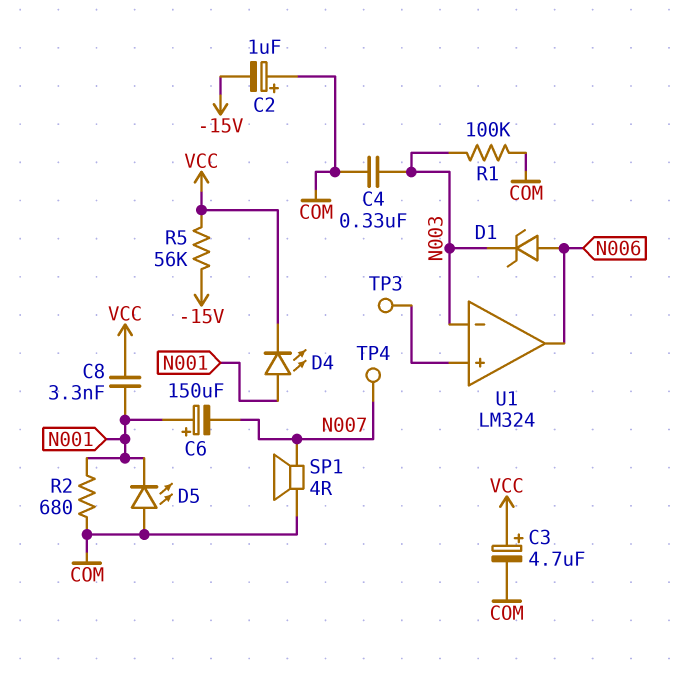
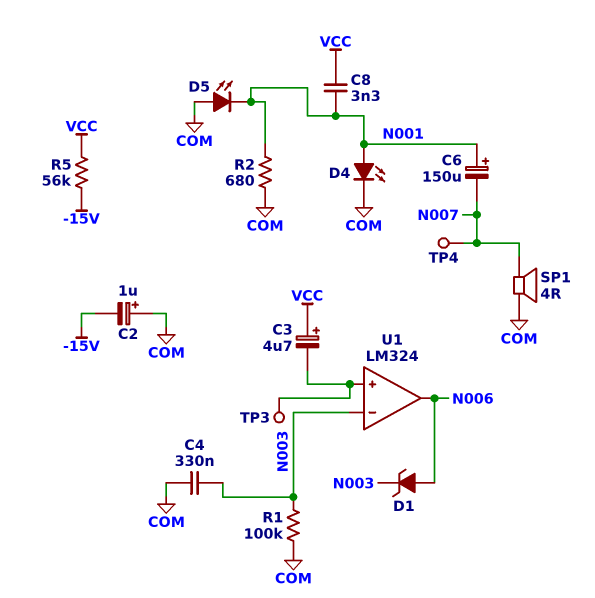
C3: 4.7uF (plus VCC, minus COM) -> 4.7uF (plus VCC, minus U1/in+)
D4: LED (A N001, K VCC) -> LED (A N001, K COM)

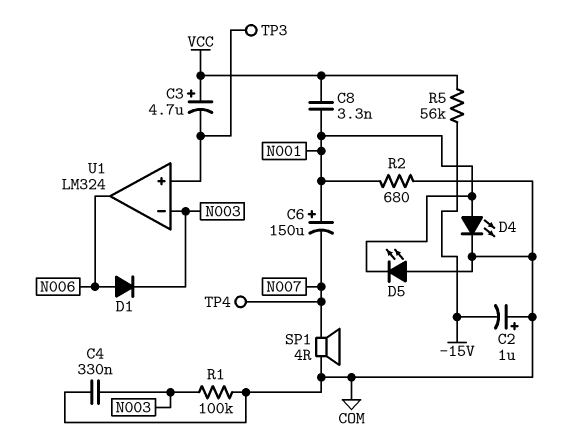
D1: zener (A N006, K N003) -> diode (A N006, K N003)

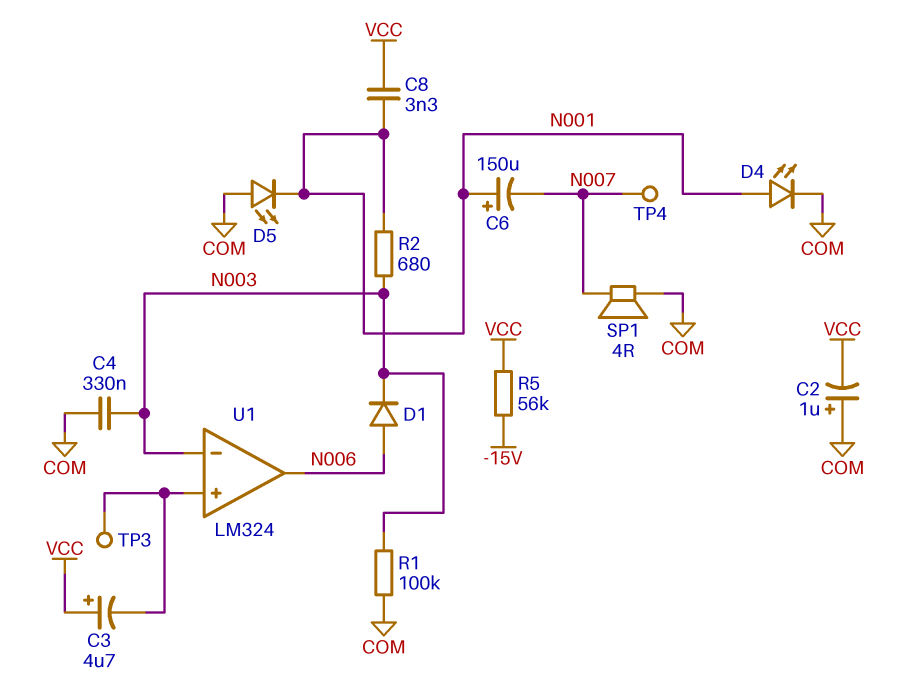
C2: 1uF (plus COM, minus -15V) -> 1uF (plus COM, minus VCC)
R2: 680 (COM, N001) -> 680 (N001, N003)

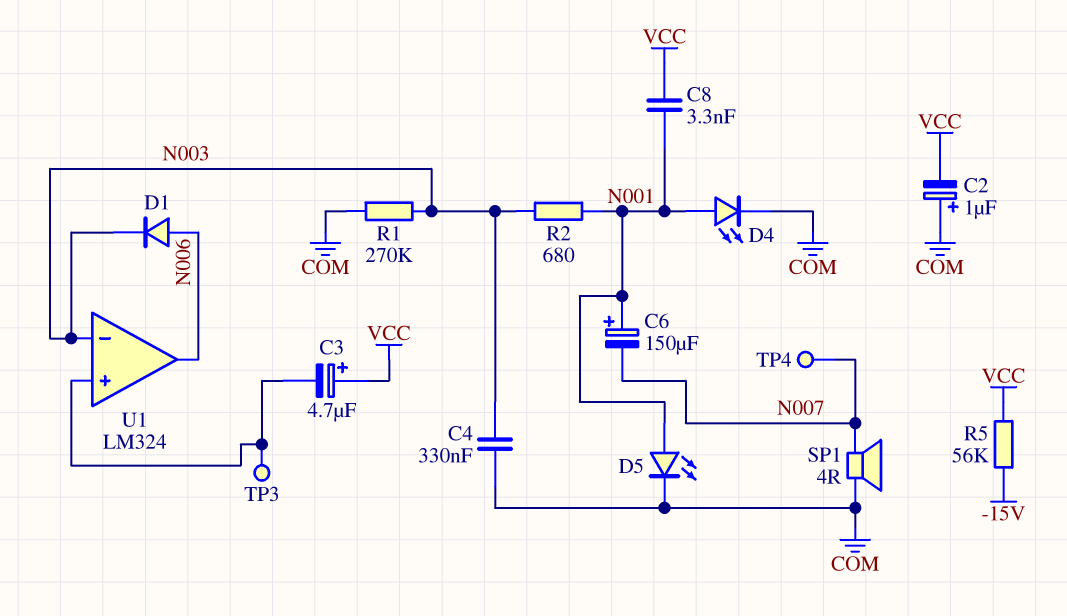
D5: LED (A COM, K N001) -> LED (A N001, K COM)
R1: 100k (COM, N003) -> 270k (COM, N003)

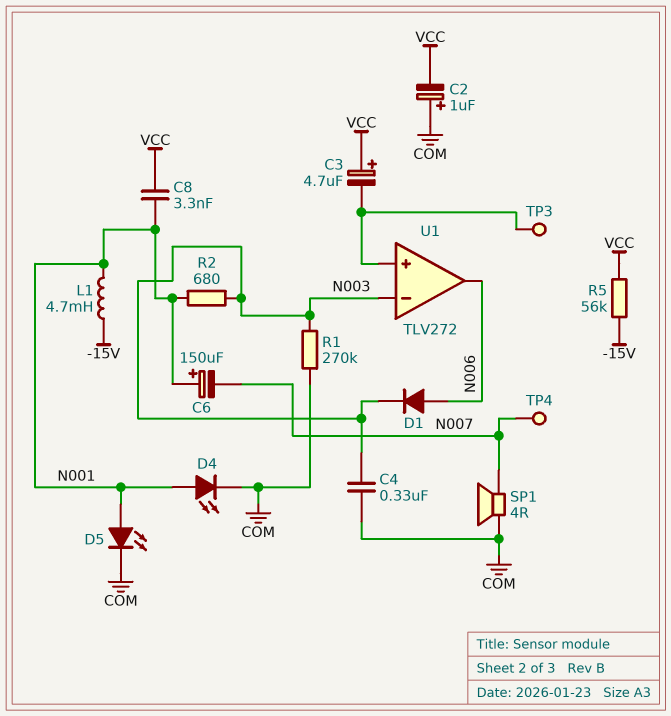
L1: none -> 4.7mH (-15V, N001)
U1: LM324 -> TLV272

